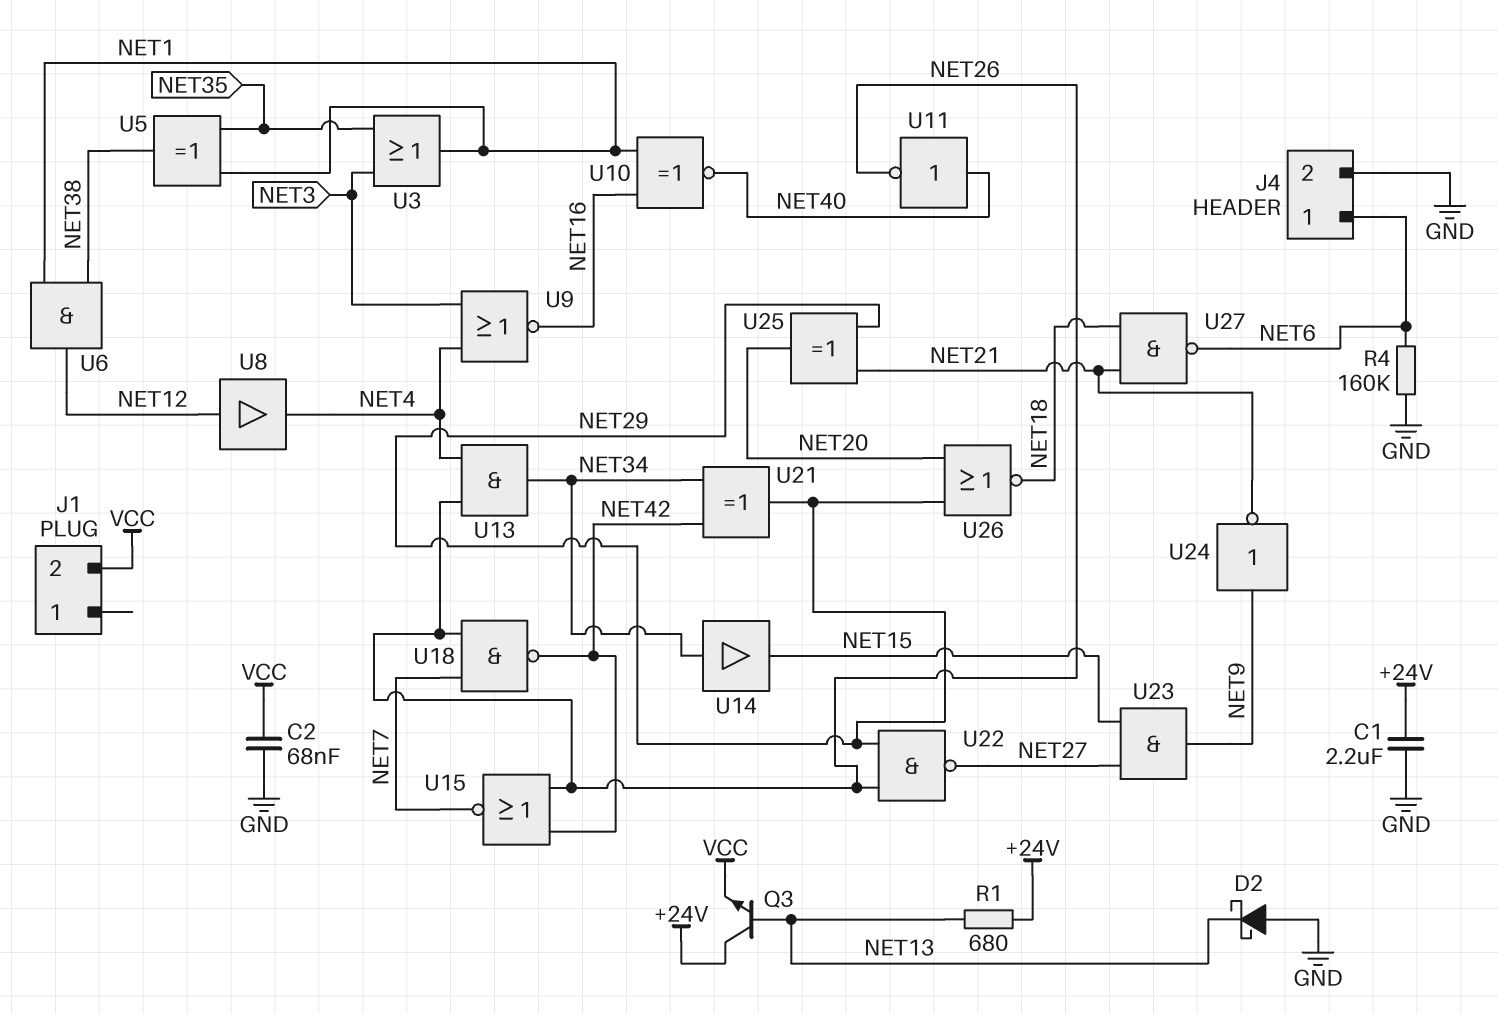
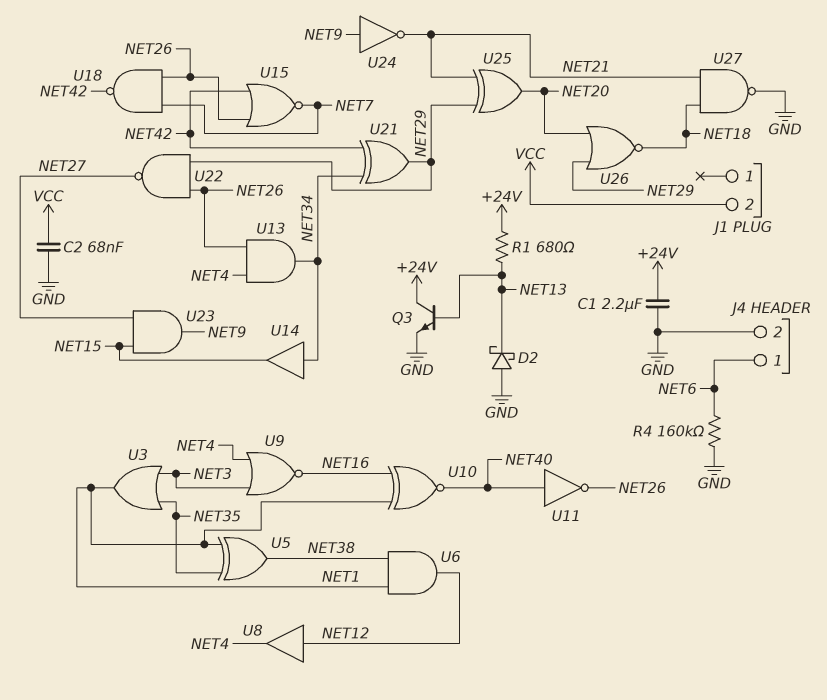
Q3: NPN (B NET13, C +24V, E VCC) -> NPN (B NET13, C +24V, E GND)
U27: NAND (in NET18, in NET21, out NET6) -> NAND (in NET18, in NET21, out GND)

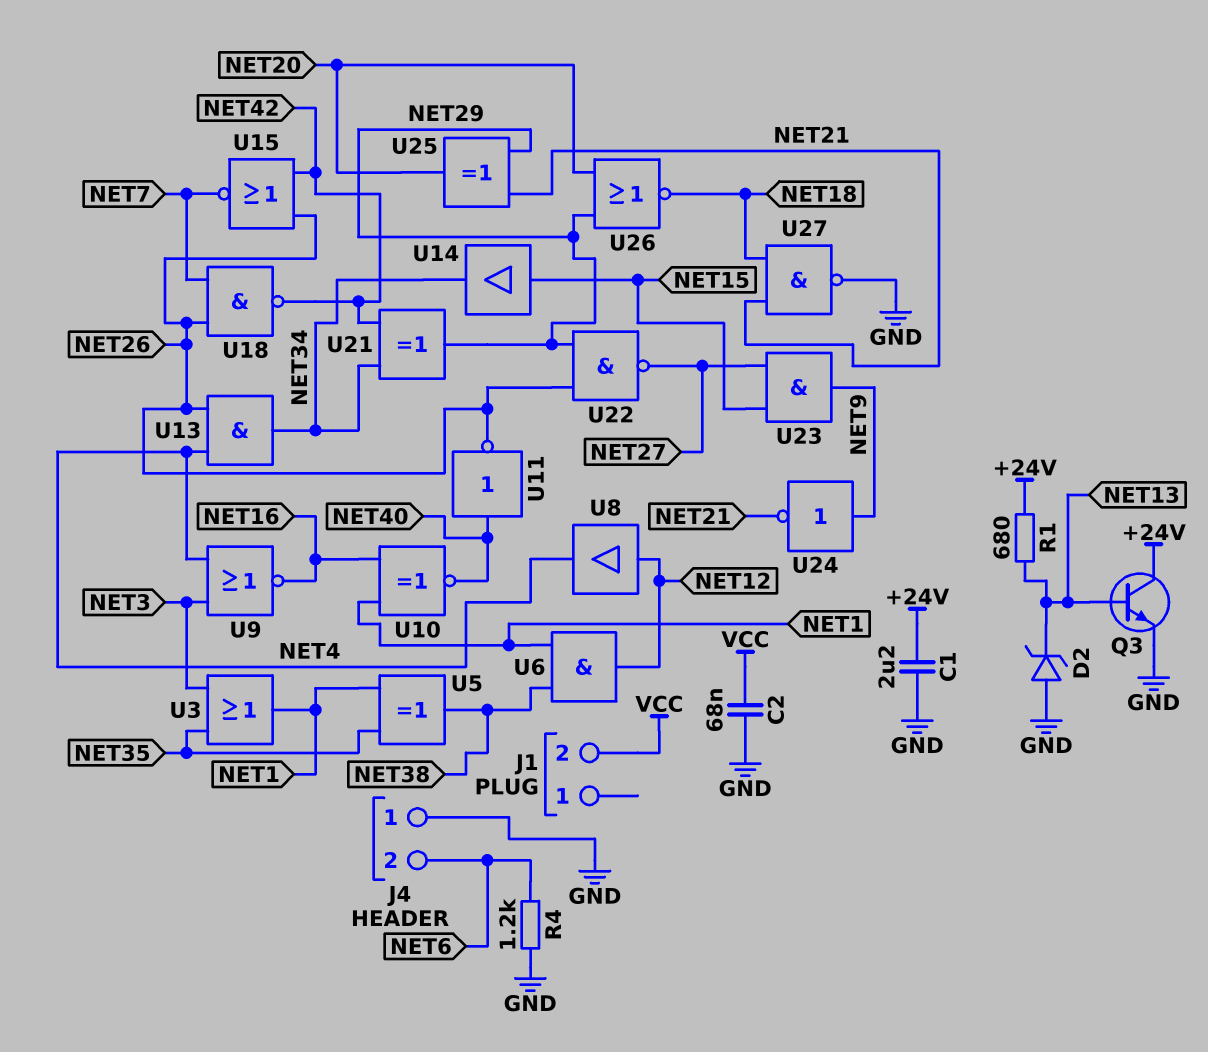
D2: schottky (A GND, K NET13) -> zener (A GND, K NET13)
J4 pin 1: NET6 -> GND
J4 pin 2: GND -> NET6
R4: 160k (GND, NET6) -> 1.2k (GND, NET6)
U14: buffer (in NET34, out NET15) -> buffer (in NET15, out NET34)

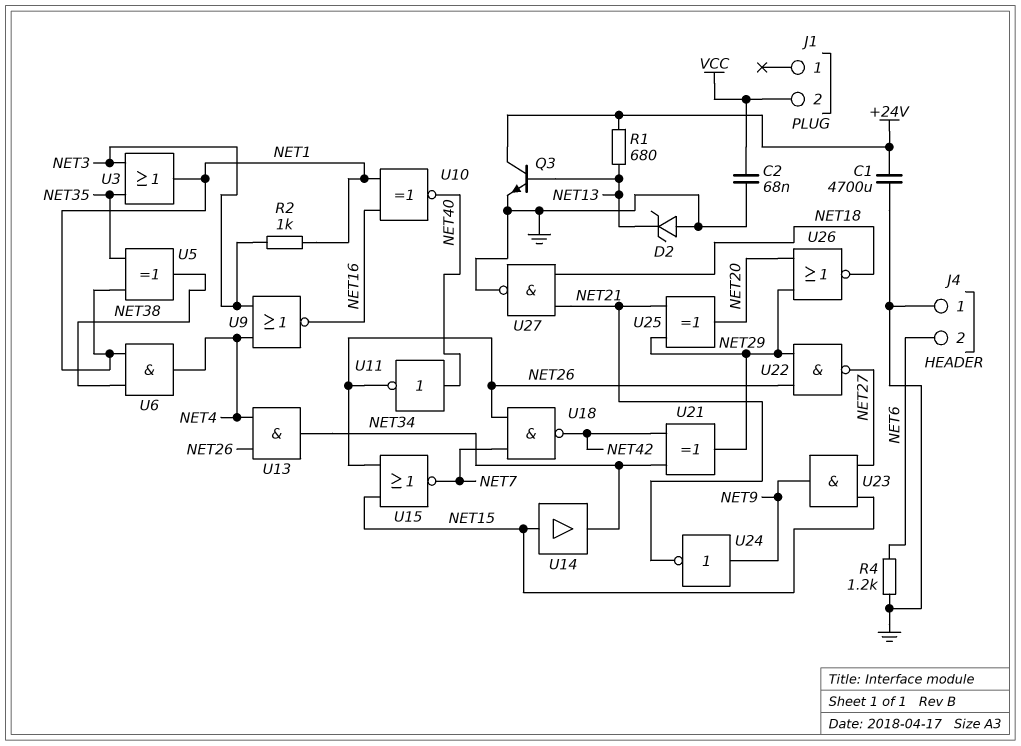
C1: 2.2uF (+24V, GND) -> 4700uF (+24V, GND)
R2: none -> 1k (NET1, NET3)
U6: AND (in NET1, in NET38, out NET12) -> AND (in NET1, in NET38, out NET4)
U8: buffer (in NET12, out NET4) -> none
U15: NOR (in NET26, in NET42, out NET7) -> NOR (in NET15, in NET26, out NET7)

